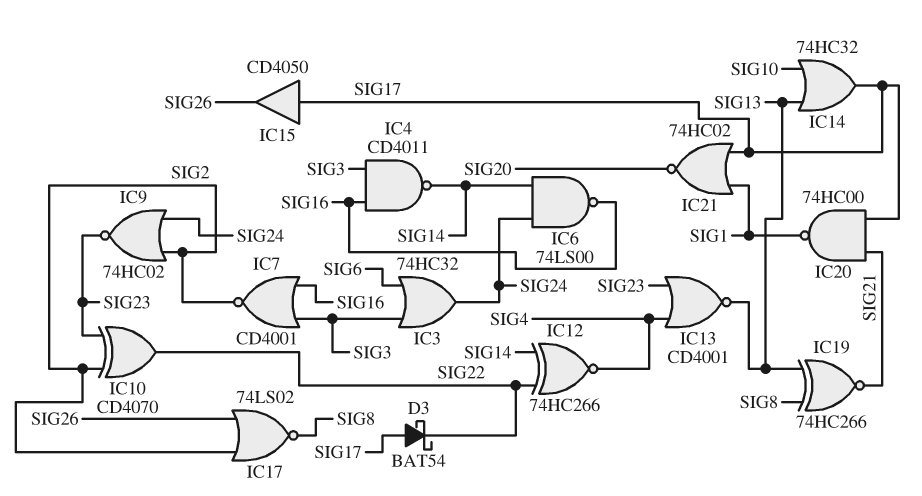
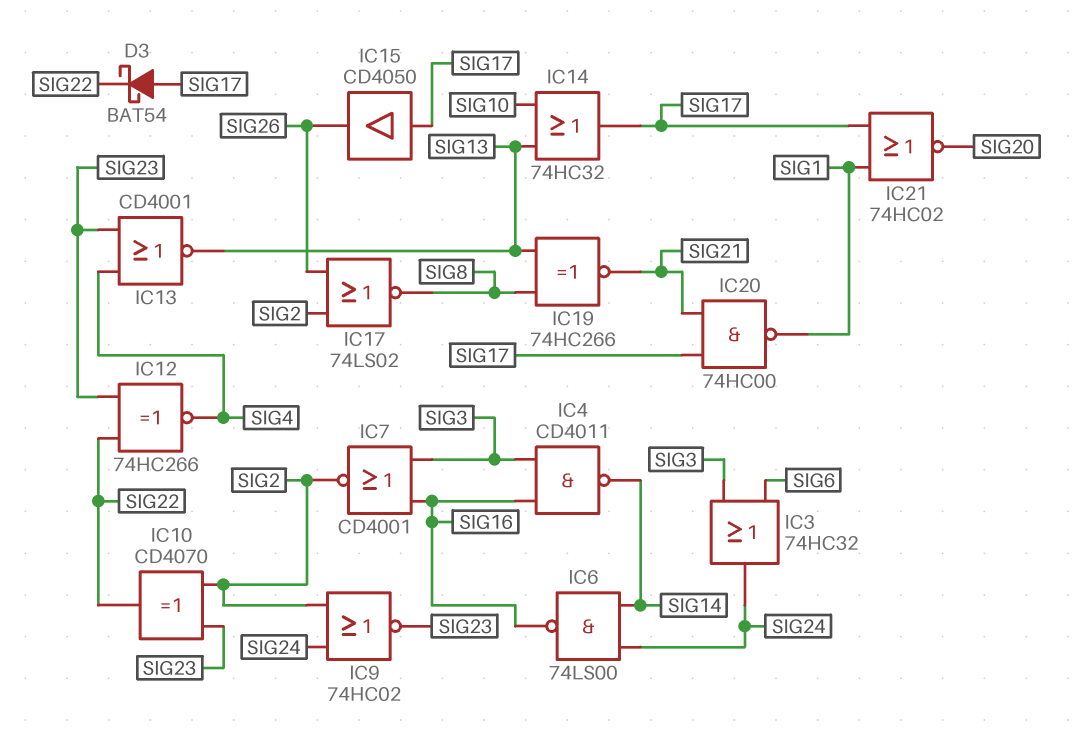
IC12: XNOR 74HC266 (in SIG14, in SIG22, out SIG4) -> XNOR 74HC266 (in SIG22, in SIG23, out SIG4)

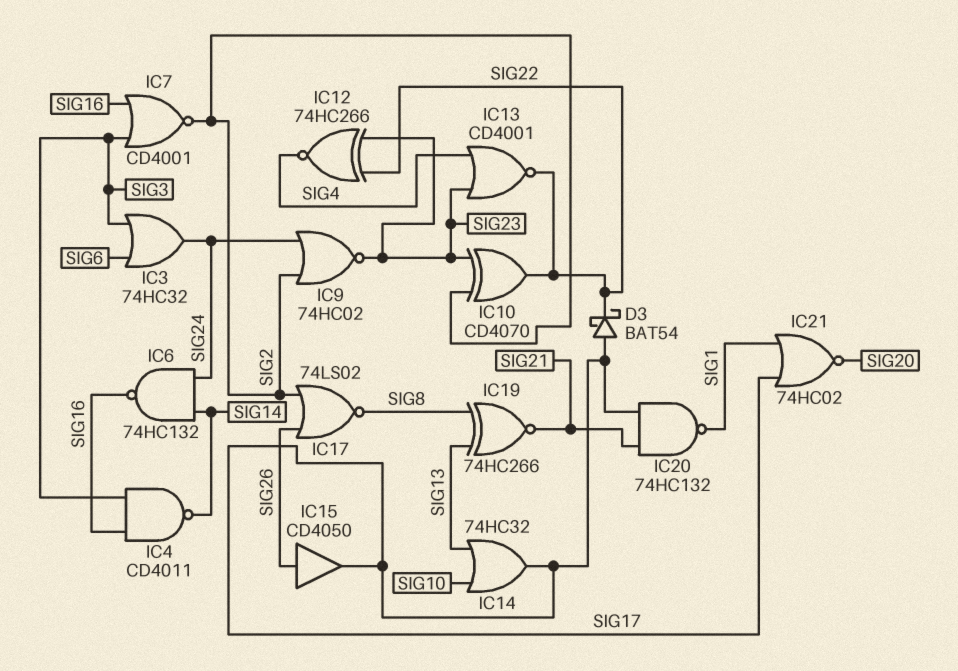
IC6: NAND 74LS00 (in SIG14, in SIG24, out SIG16) -> NAND 74HC132 (in SIG14, in SIG24, out SIG16)
IC13: NOR CD4001 (in SIG4, in SIG23, out SIG13) -> NOR CD4001 (in SIG4, in SIG23, out SIG22)
IC15: buffer CD4050 (in SIG17, out SIG26) -> buffer CD4050 (in SIG26, out SIG17)
IC20: NAND 74HC00 (in SIG17, in SIG21, out SIG1) -> NAND 74HC132 (in SIG17, in SIG21, out SIG1)

